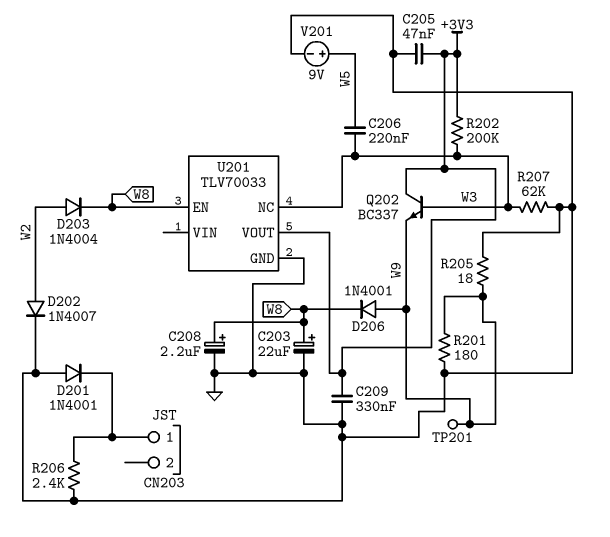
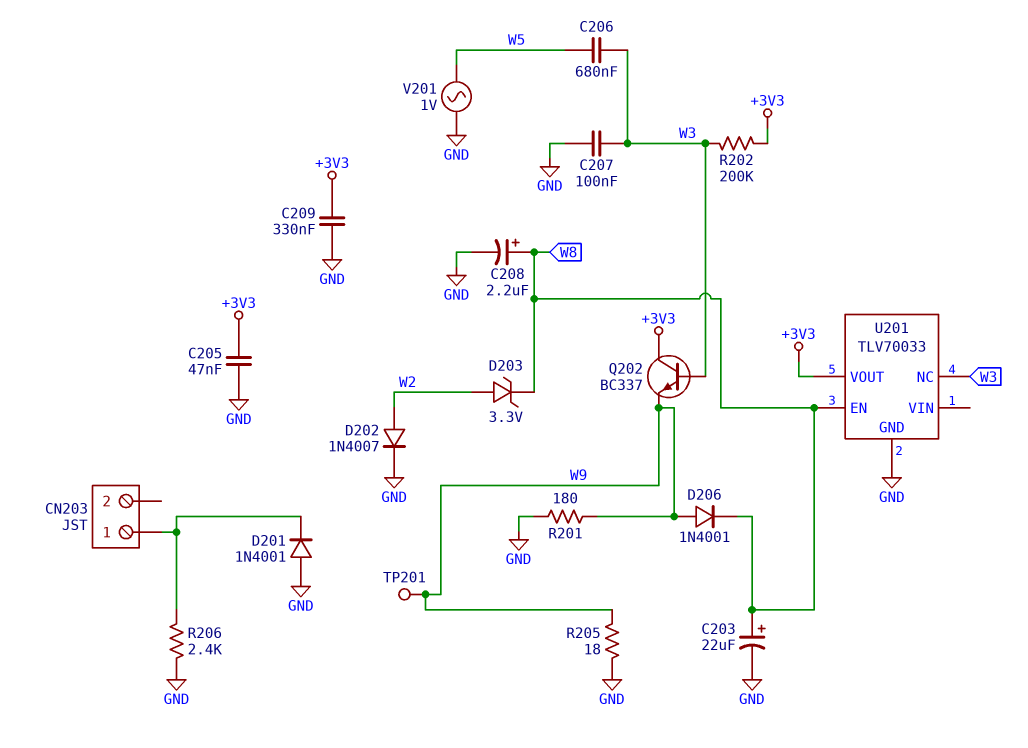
C206: 220nF (W3, W5) -> 680nF (W3, W5)
C207: none -> 100nF (GND, W3)
D203: diode 1N4004 (A W2, K W8) -> zener 3.3V (A W2, K W8)
R207: 62k (GND, W3) -> none
V201: 9V (plus W5, minus GND) -> AC 1V (GND, W5)

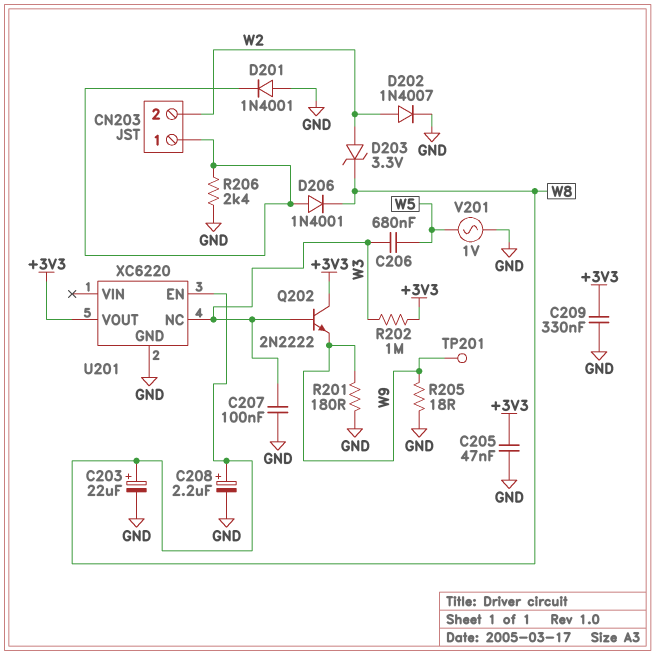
CN203 pin 2: none -> W2
D206: diode 1N4001 (A W9, K W8) -> diode 1N4001 (A CN203/1, K W8)
Q202: NPN BC337 (B W3, C +3V3, E W9) -> NPN 2N2222 (B W3, C +3V3, E W9)
R202: 200k (+3V3, W3) -> 1M (+3V3, W3)
U201: TLV70033 -> XC6220

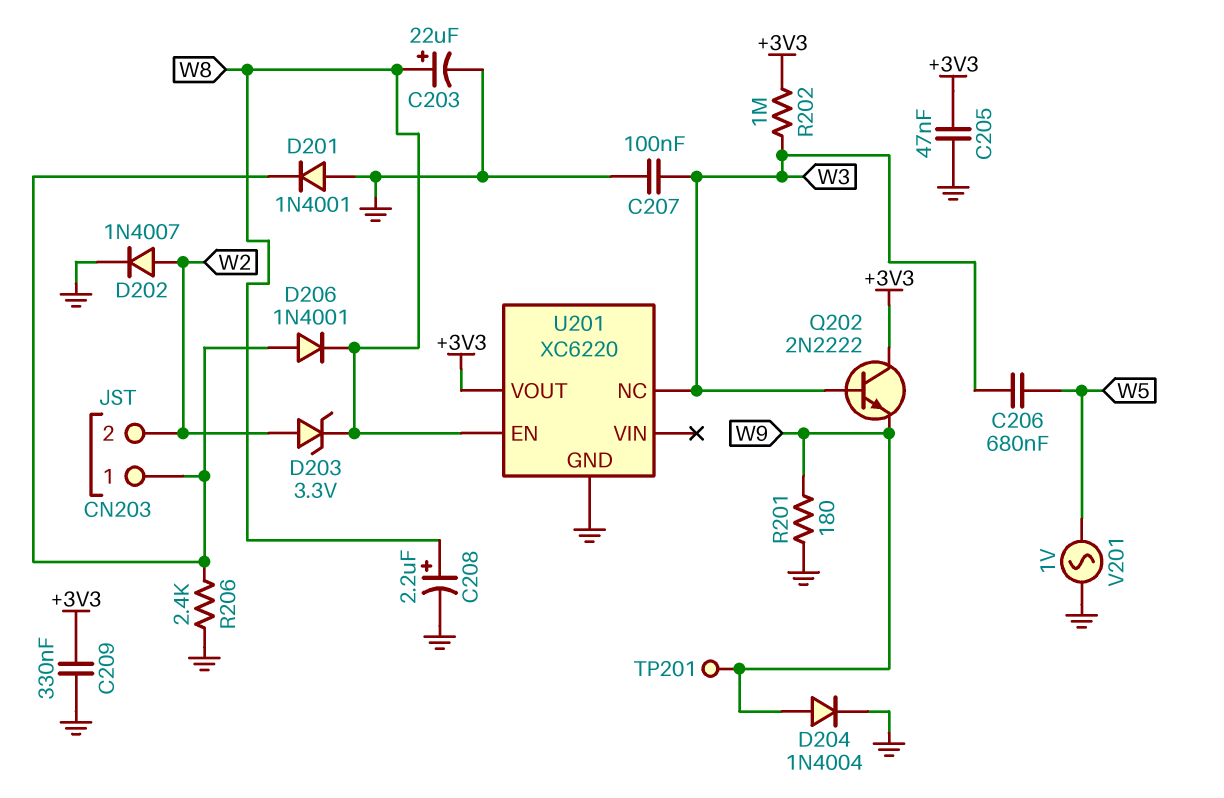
D204: none -> diode 1N4004 (A W9, K GND)
R205: 18 (GND, W9) -> none

